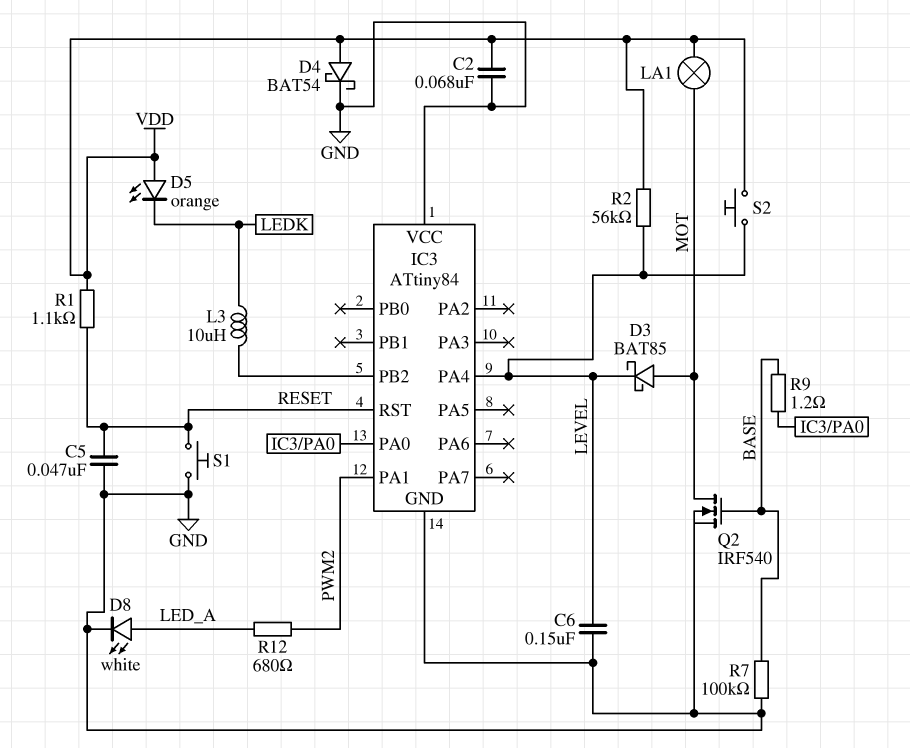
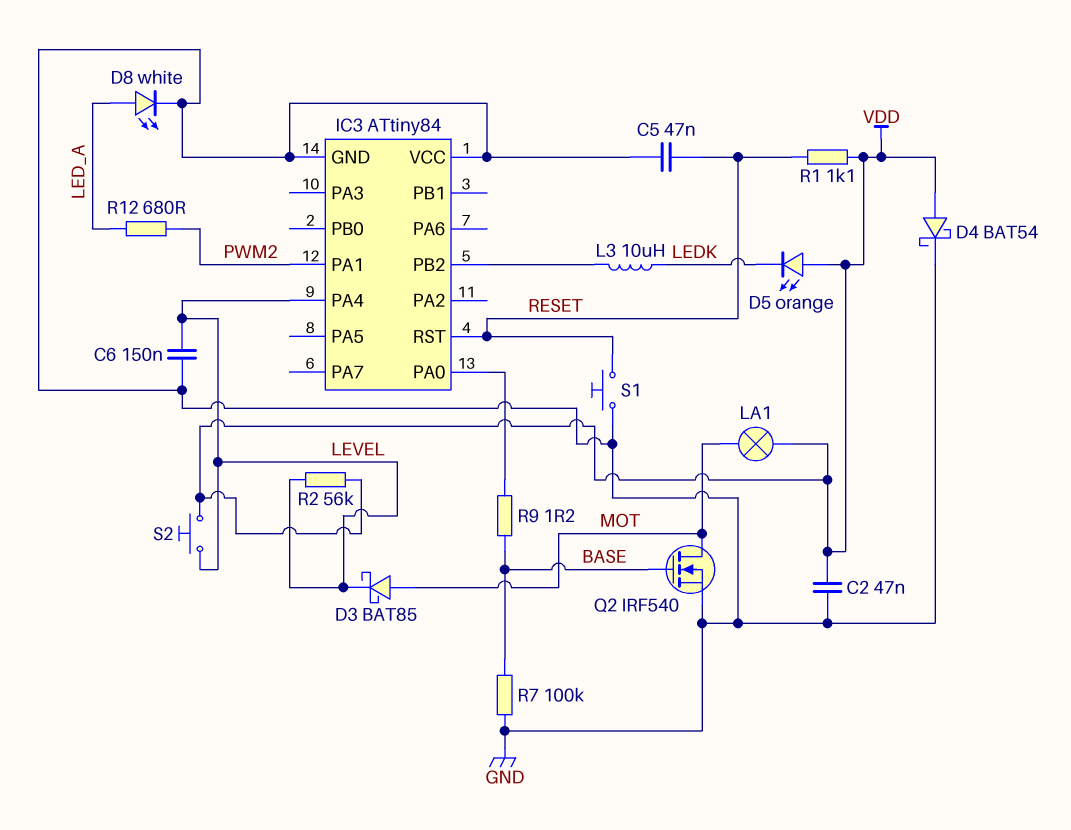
C2: 68nF (GND, VDD) -> 47nF (GND, VDD)

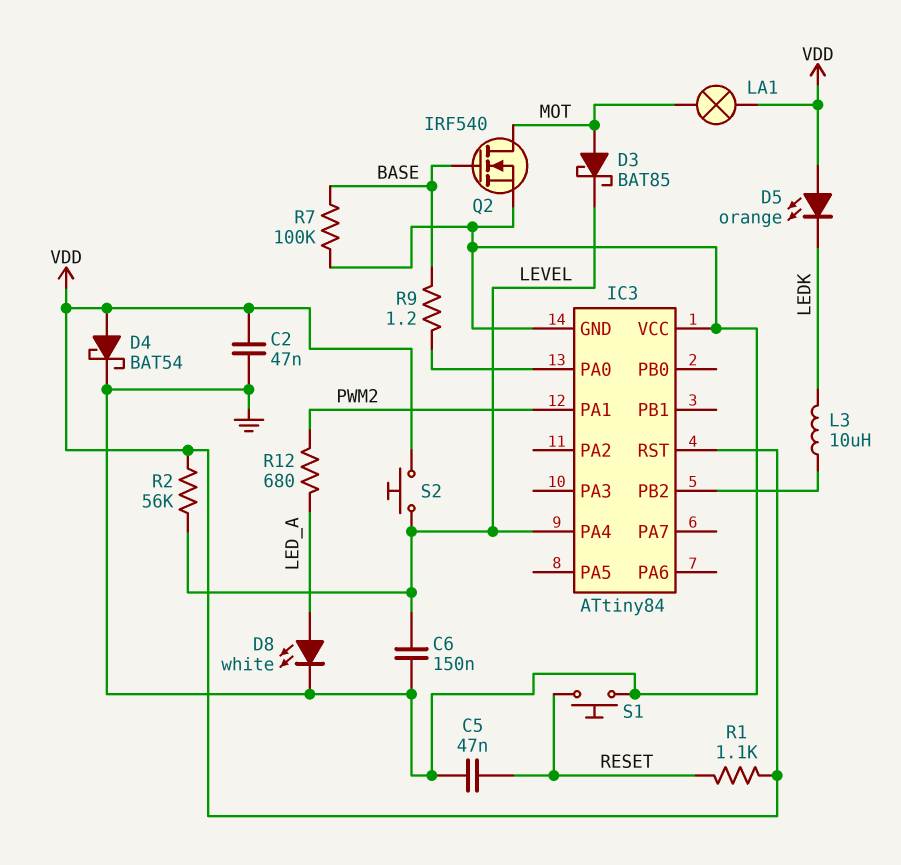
IC3 pin RST: RESET -> VDD

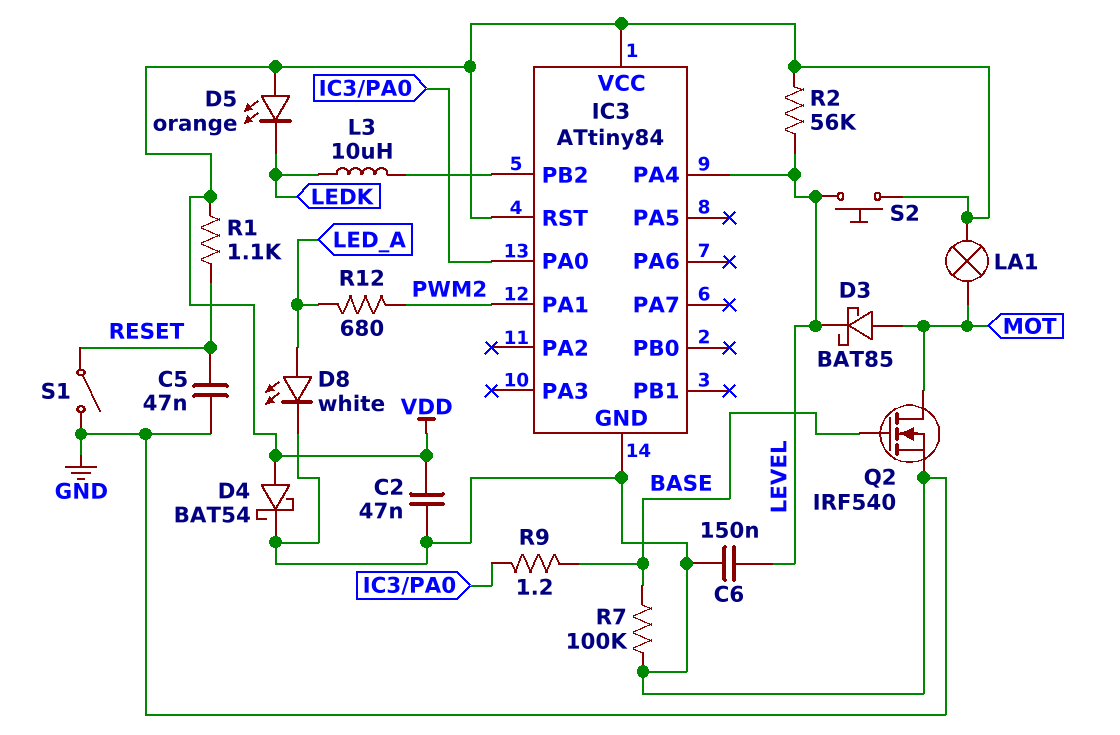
IC3 pin VCC: GND -> VDD
S1: button (GND, RESET) -> switch (GND, RESET)

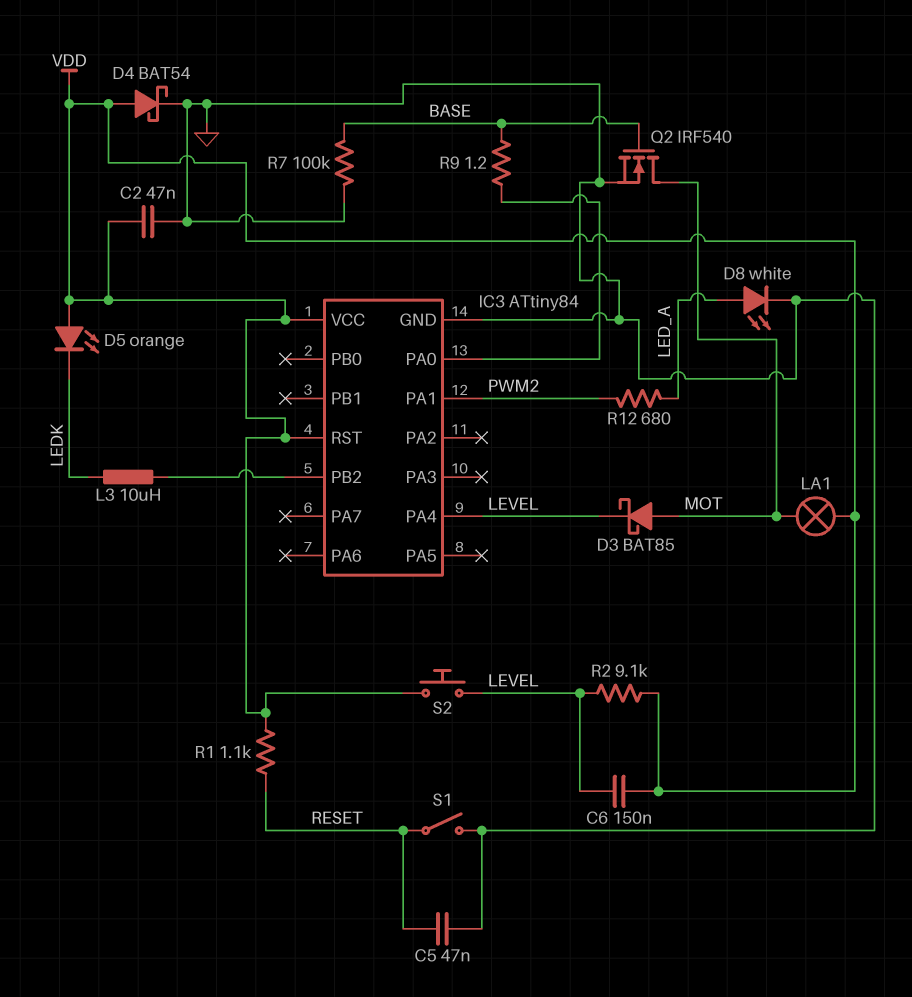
C6: 150nF (GND, LEVEL) -> 150nF (LEVEL, VDD)
R2: 56k (LEVEL, VDD) -> 9.1k (LEVEL, VDD)

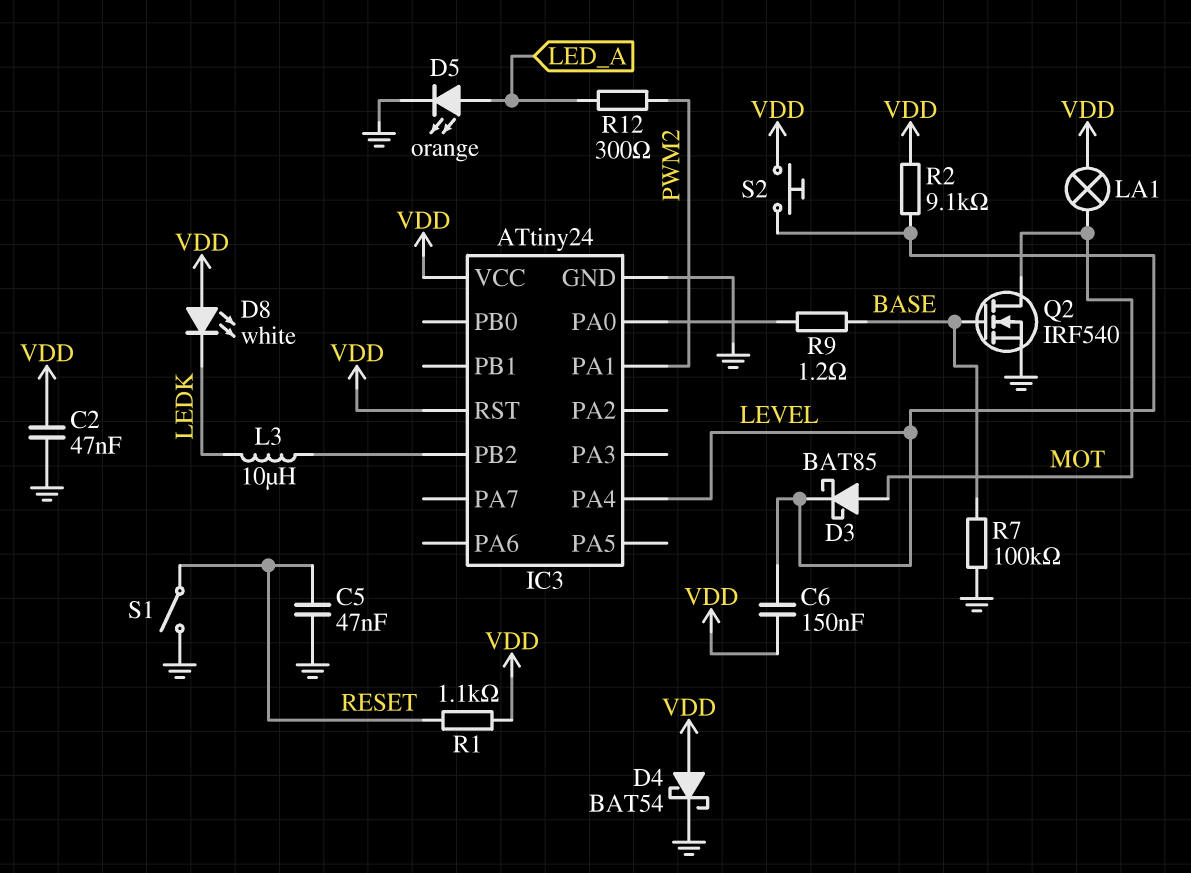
D5: LED orange (A VDD, K LEDK) -> LED orange (A LED_A, K GND)
D8: LED white (A LED_A, K GND) -> LED white (A VDD, K LEDK)
IC3: ATtiny84 -> ATtiny24
R12: 680 (LED_A, PWM2) -> 300 (LED_A, PWM2)

